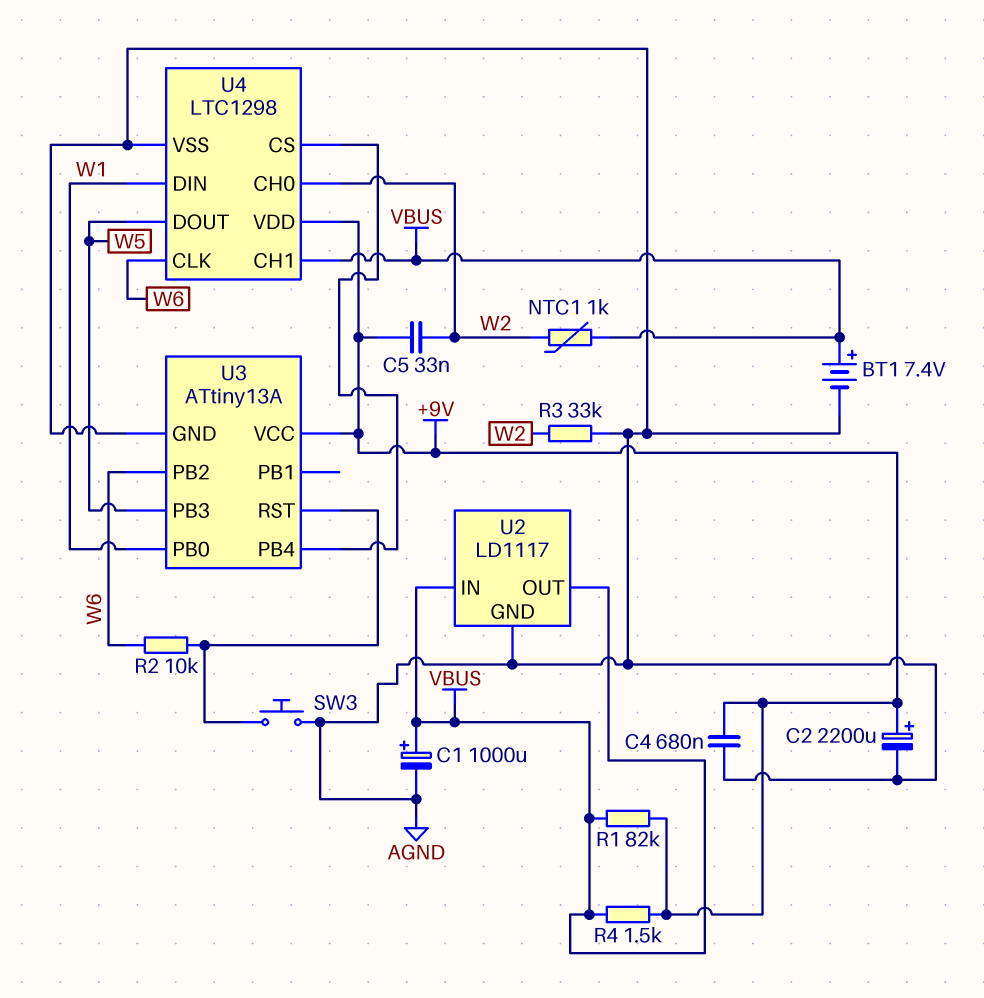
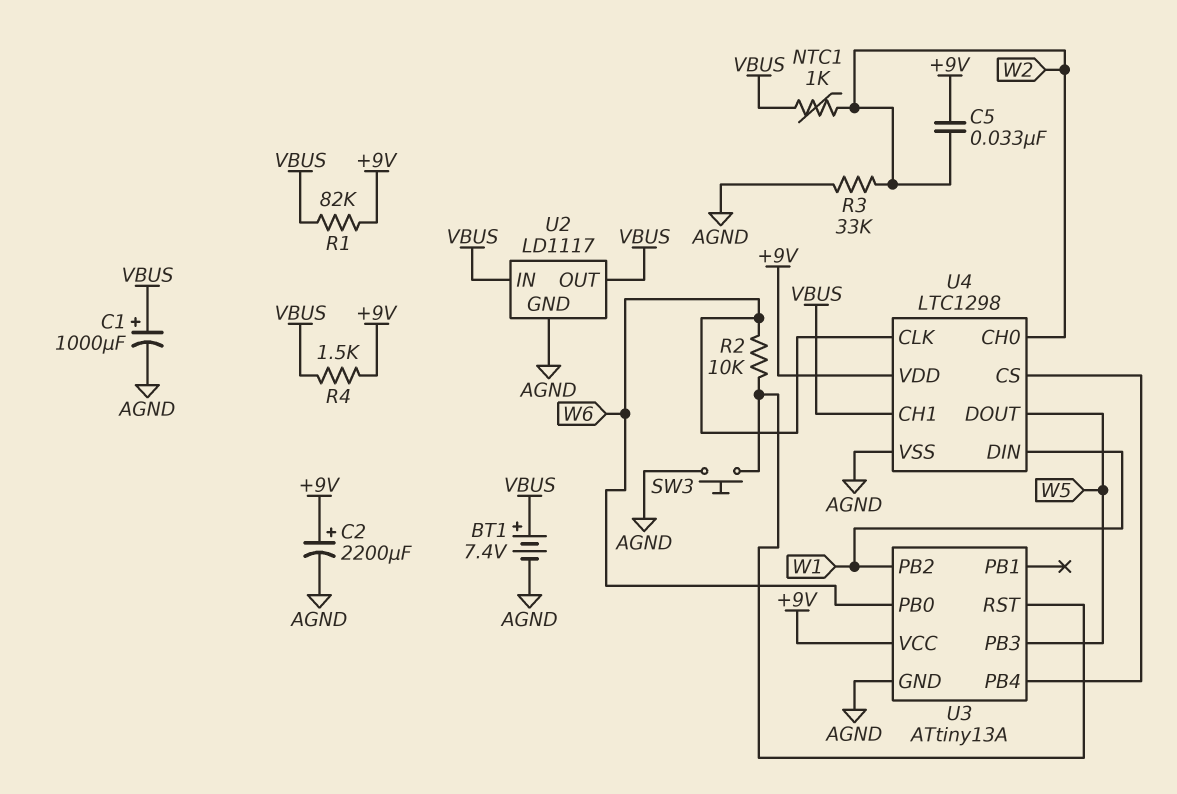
C4: 680nF (+9V, AGND) -> none
U3 pin PB0: W1 -> W6
U3 pin PB2: W6 -> W1

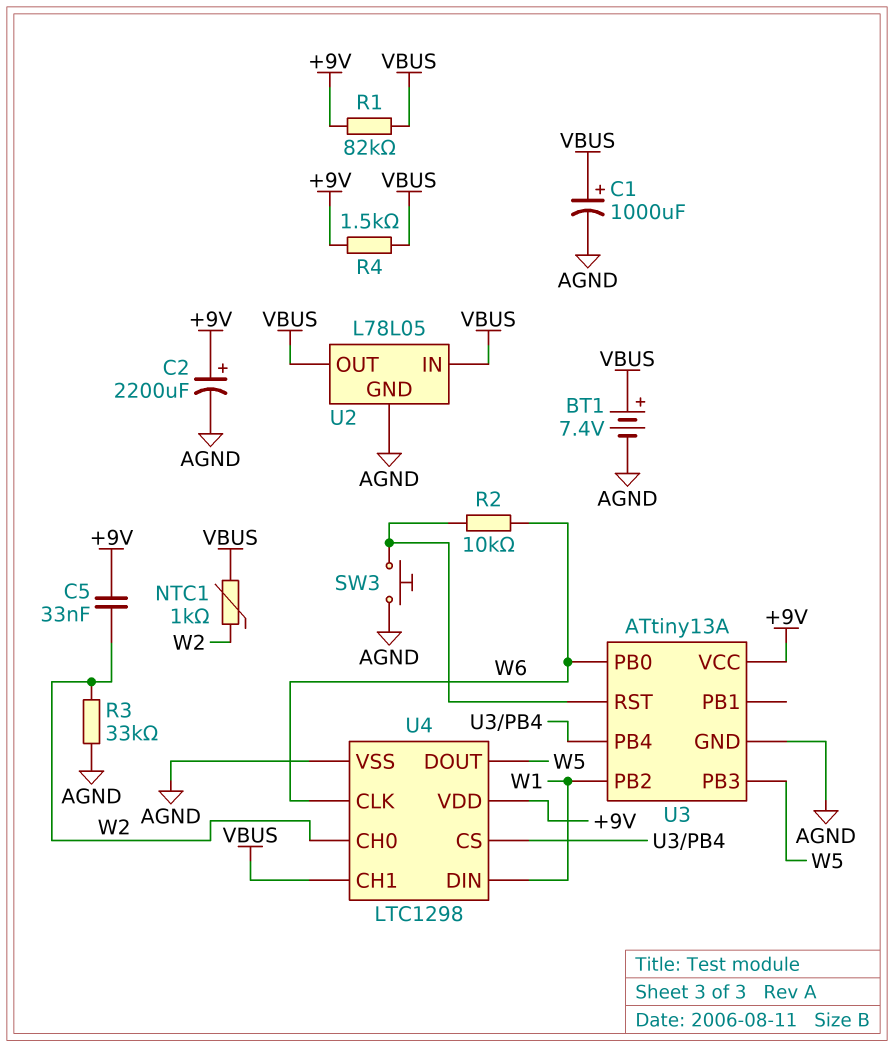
U2: LD1117 -> L78L05

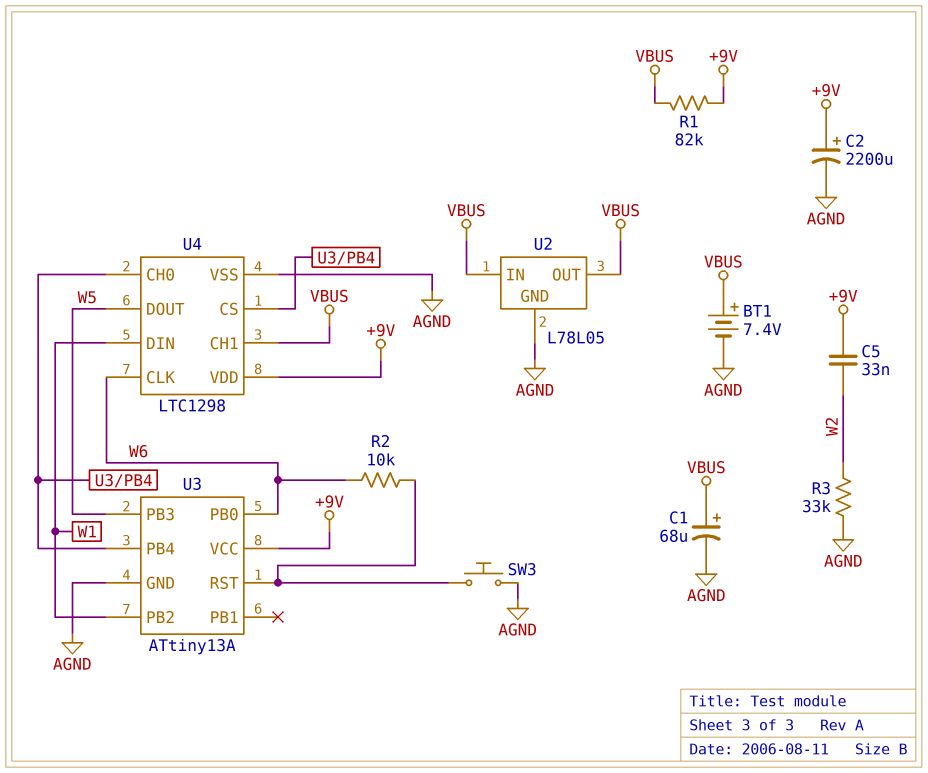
C1: 1000uF (plus VBUS, minus AGND) -> 68uF (plus VBUS, minus AGND)
NTC1: 1k (VBUS, W2) -> none
R4: 1.5k (+9V, VBUS) -> none
U4 pin CH0: W2 -> U3/PB4

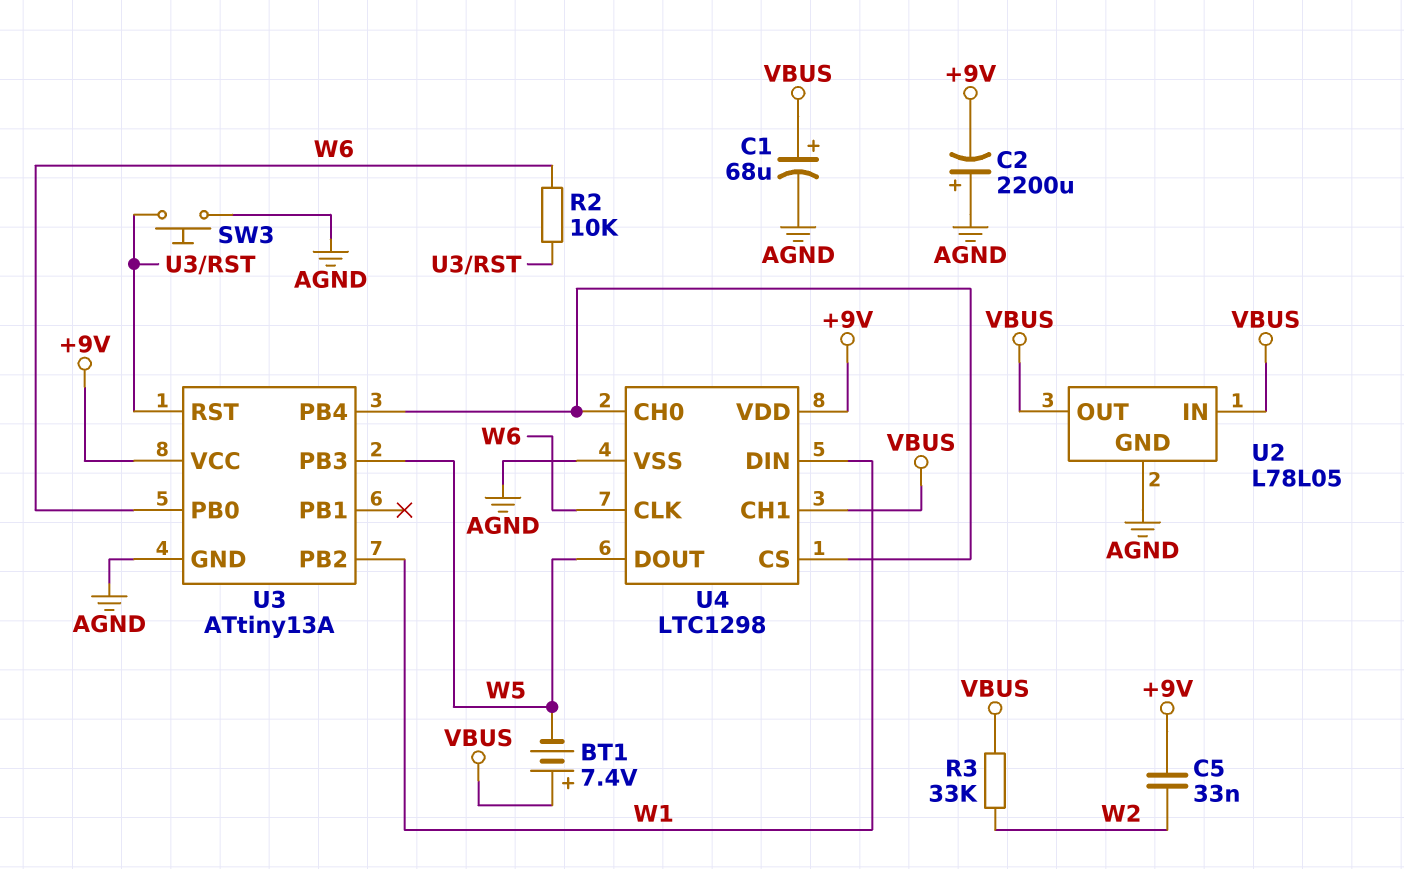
BT1: 7.4V (plus VBUS, minus AGND) -> 7.4V (plus VBUS, minus W5)
C2: 2200uF (plus +9V, minus AGND) -> 2200uF (plus AGND, minus +9V)
R1: 82k (+9V, VBUS) -> none
R3: 33k (AGND, W2) -> 33k (VBUS, W2)

